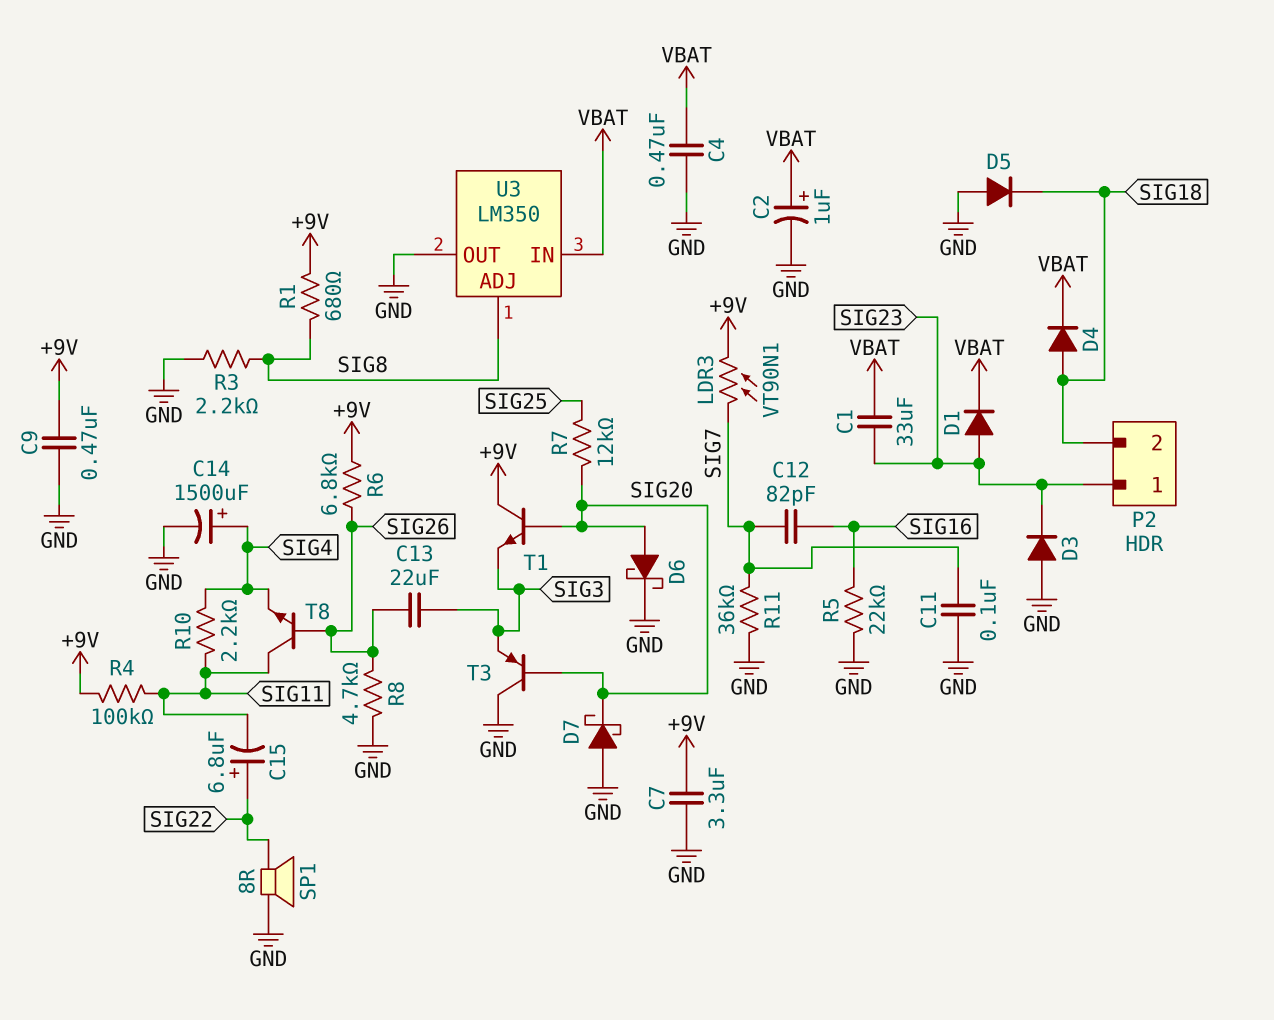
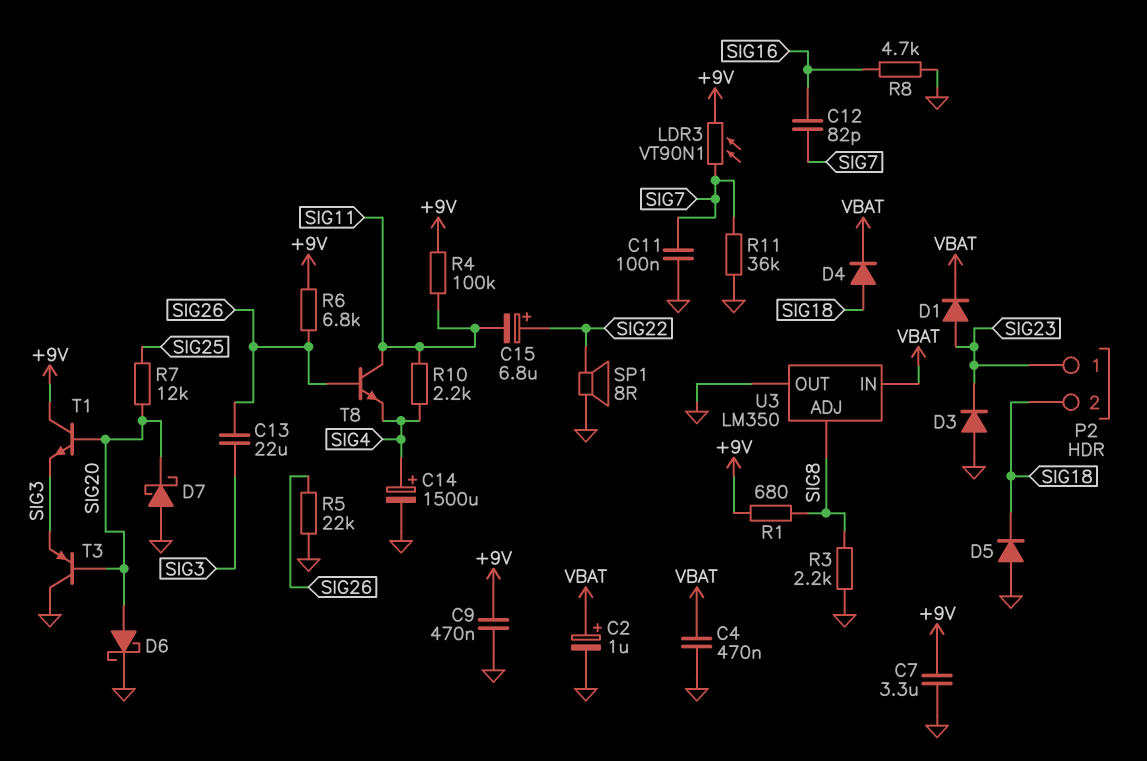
C1: 33uF (SIG23, VBAT) -> none
R5: 22k (GND, SIG16) -> 22k (GND, SIG26)
R8: 4.7k (GND, SIG26) -> 4.7k (GND, SIG16)

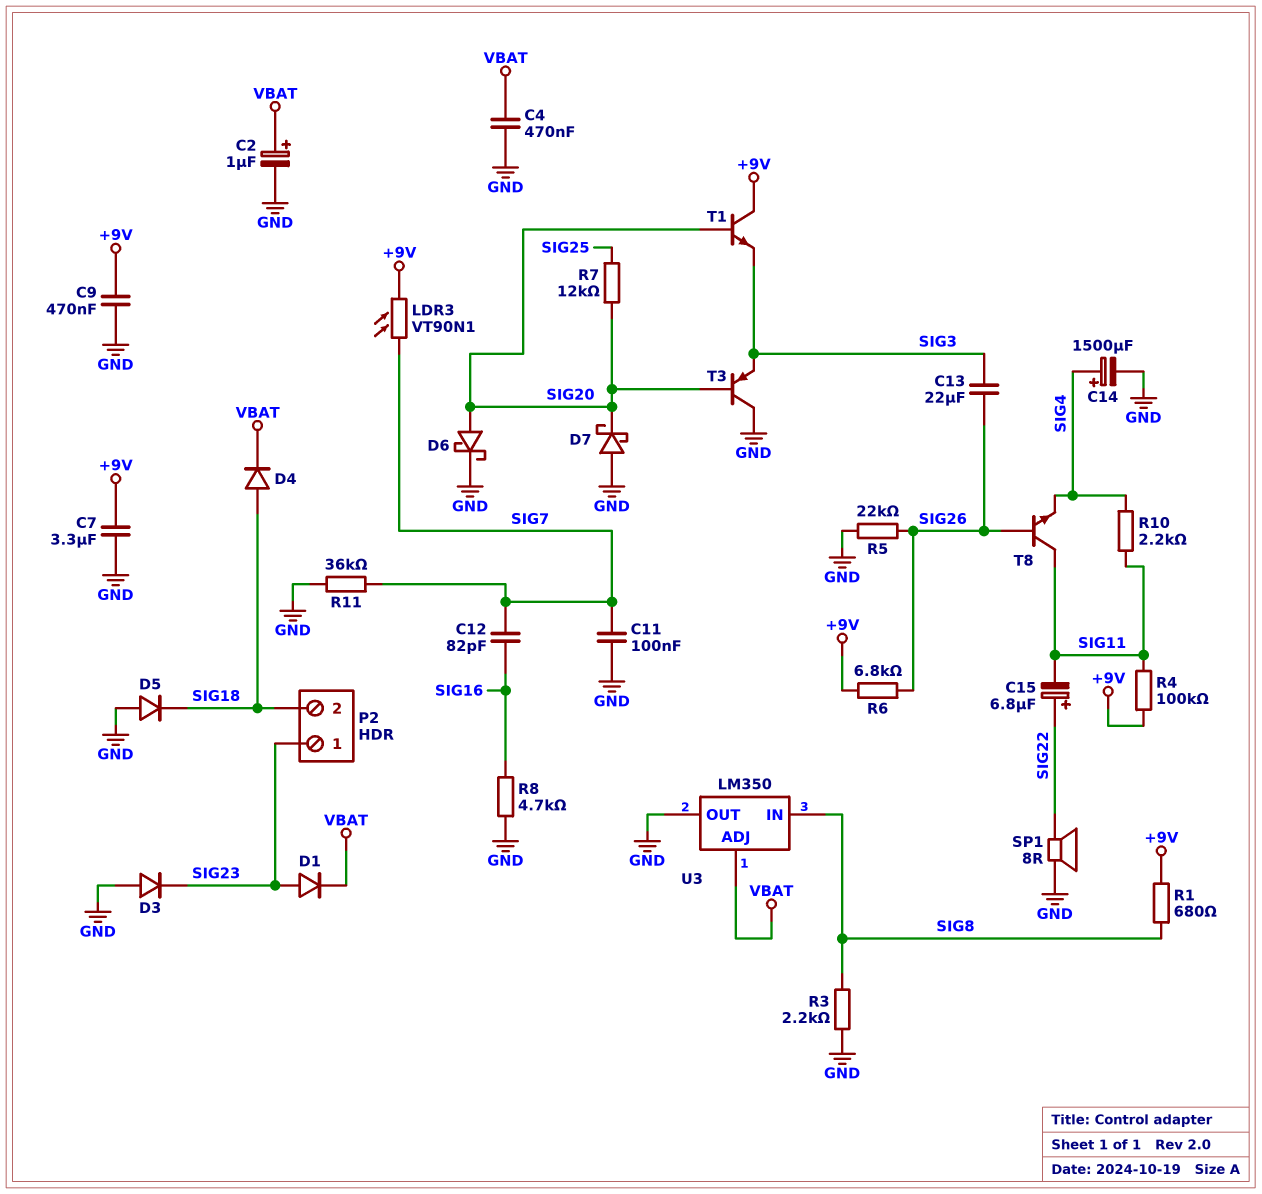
U3 pin ADJ: SIG8 -> VBAT
U3 pin IN: VBAT -> SIG8

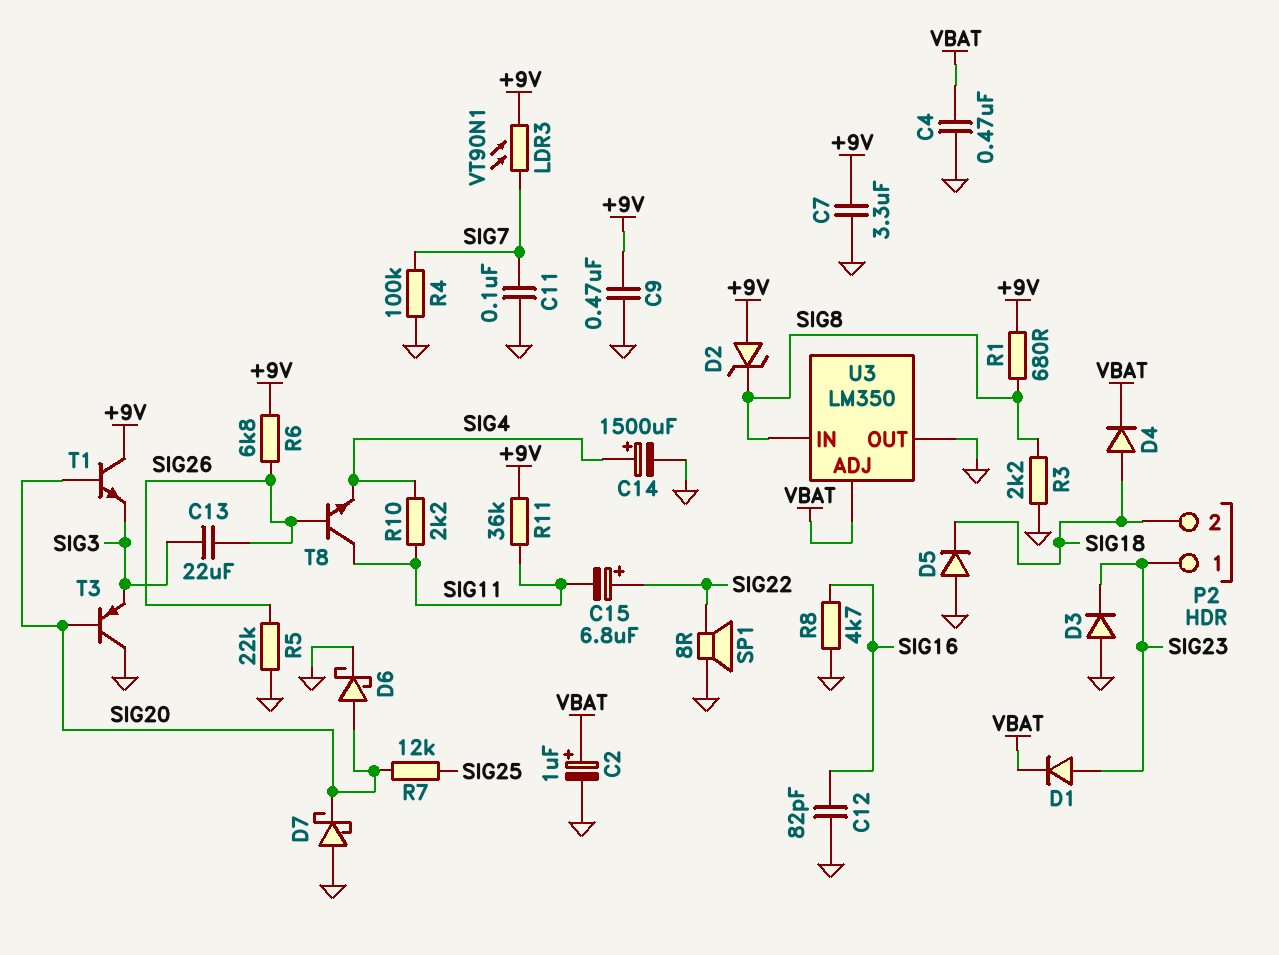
C12: 82pF (SIG7, SIG16) -> 82pF (GND, SIG16)
D2: none -> zener (A +9V, K SIG8)
R4: 100k (+9V, SIG11) -> 100k (GND, SIG7)
R11: 36k (GND, SIG7) -> 36k (+9V, SIG11)

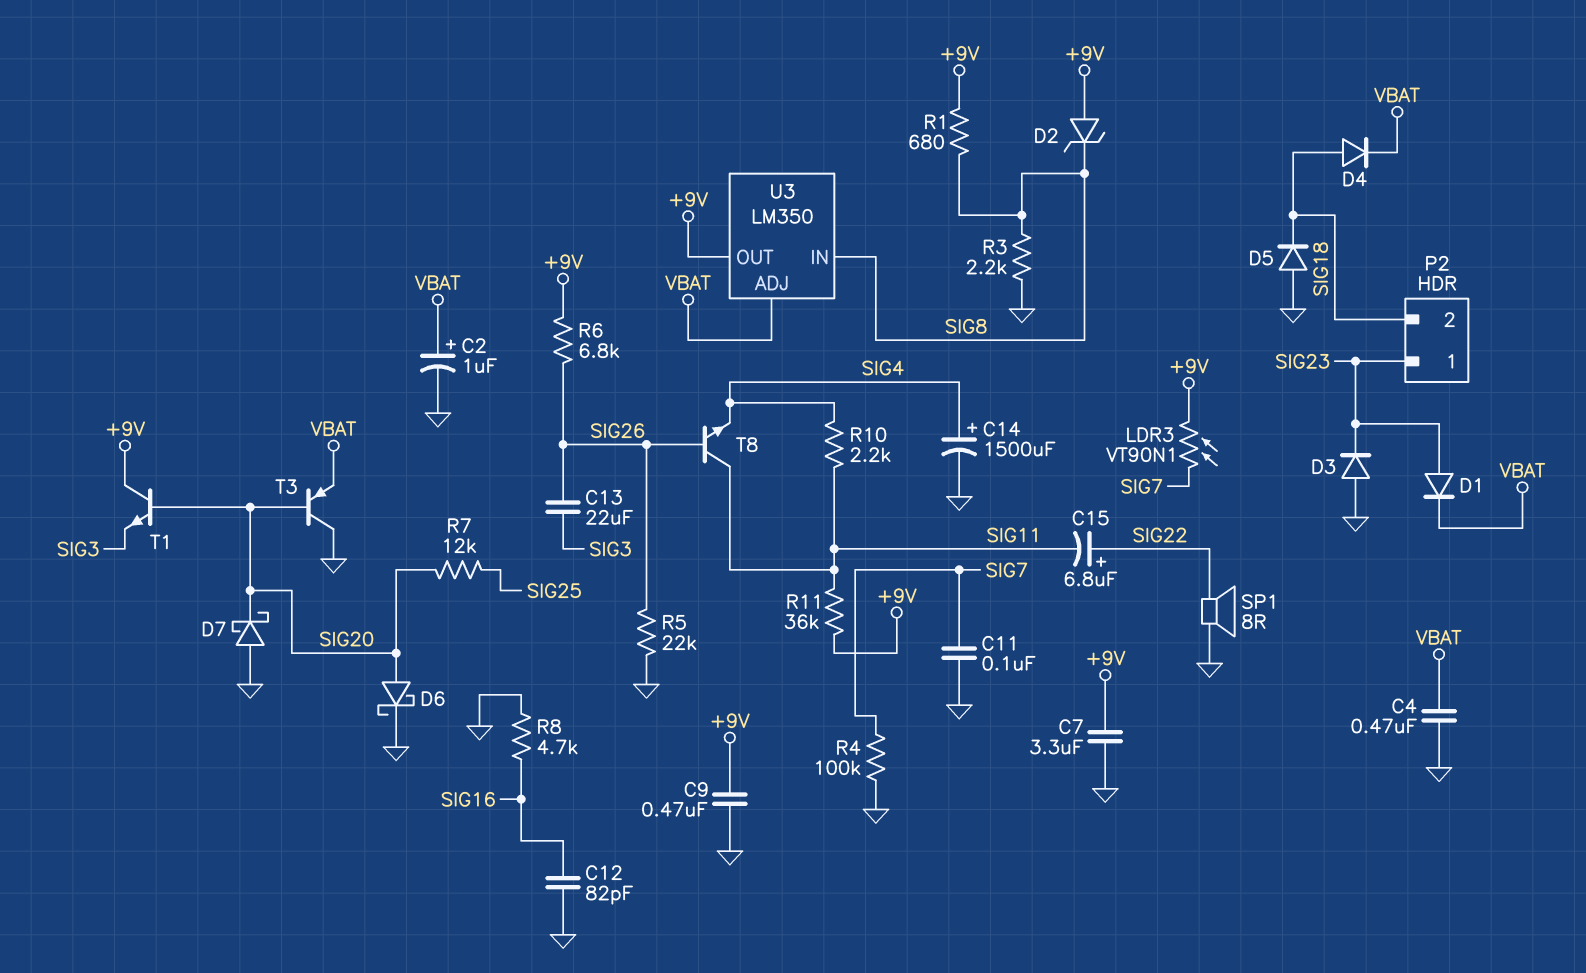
T3: PNP (B SIG20, C GND, E SIG3) -> PNP (B SIG20, C GND, E VBAT)
U3 pin OUT: GND -> +9V

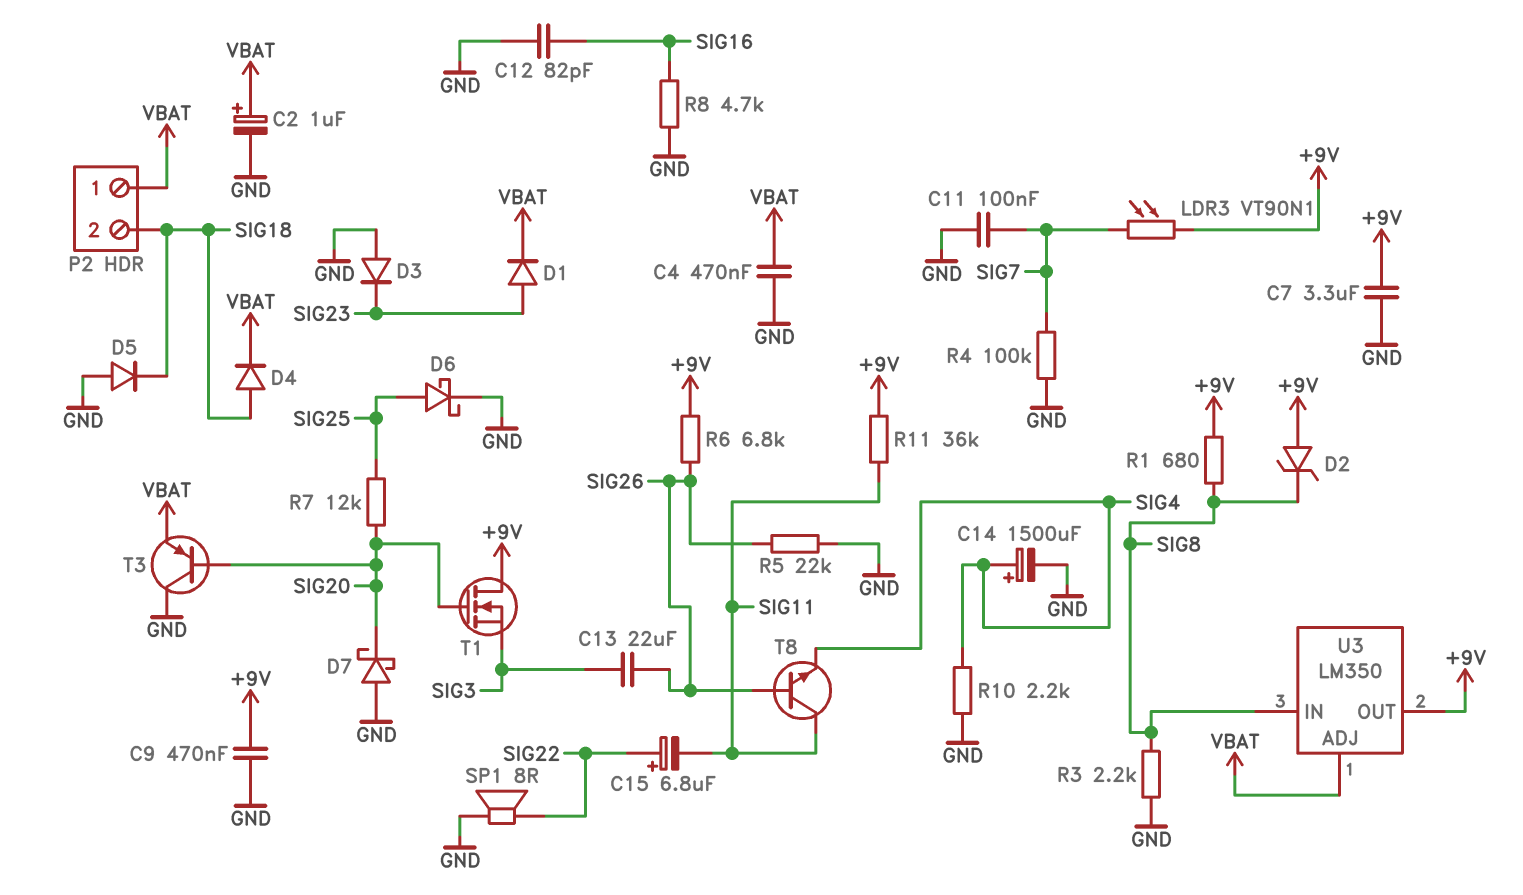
D6: schottky (A SIG20, K GND) -> schottky (A SIG25, K GND)
P2 pin 1: SIG23 -> VBAT
R10: 2.2k (SIG4, SIG11) -> 2.2k (GND, SIG4)
T1: NPN (B SIG20, C +9V, E SIG3) -> NMOS (G SIG20, D +9V, S SIG3)

